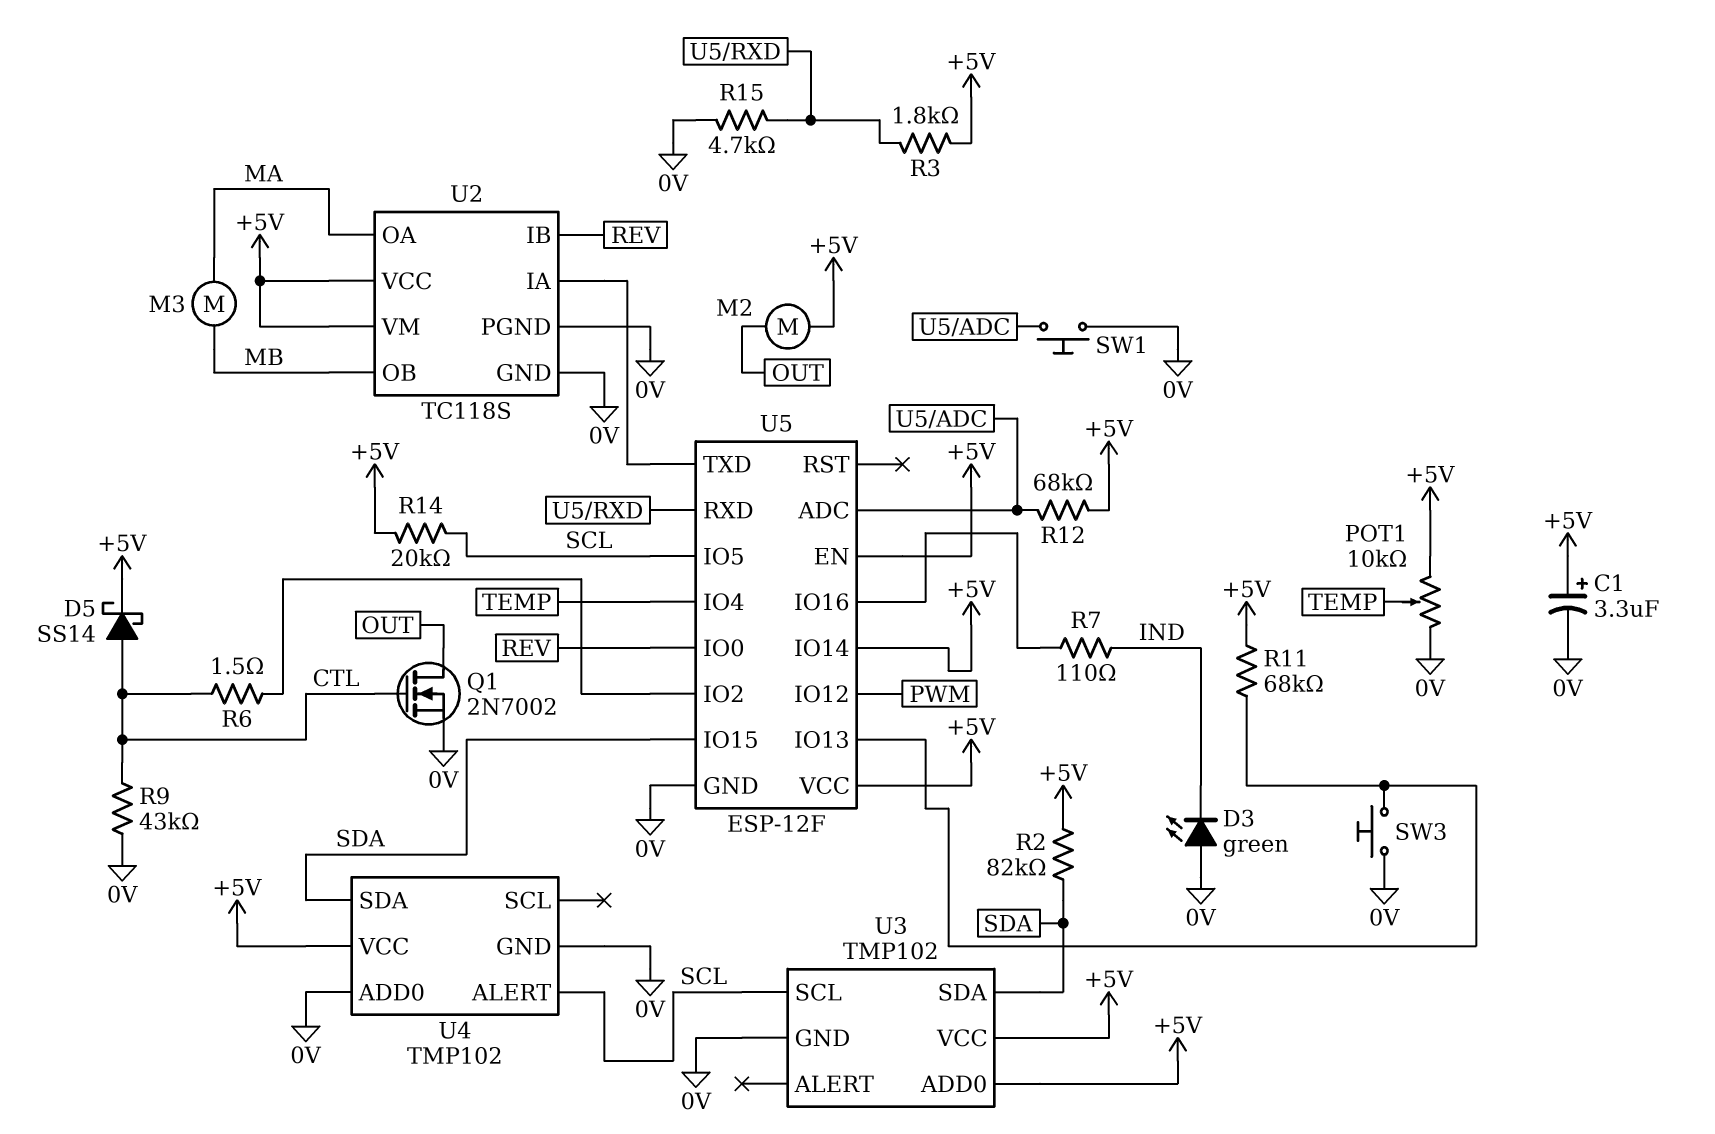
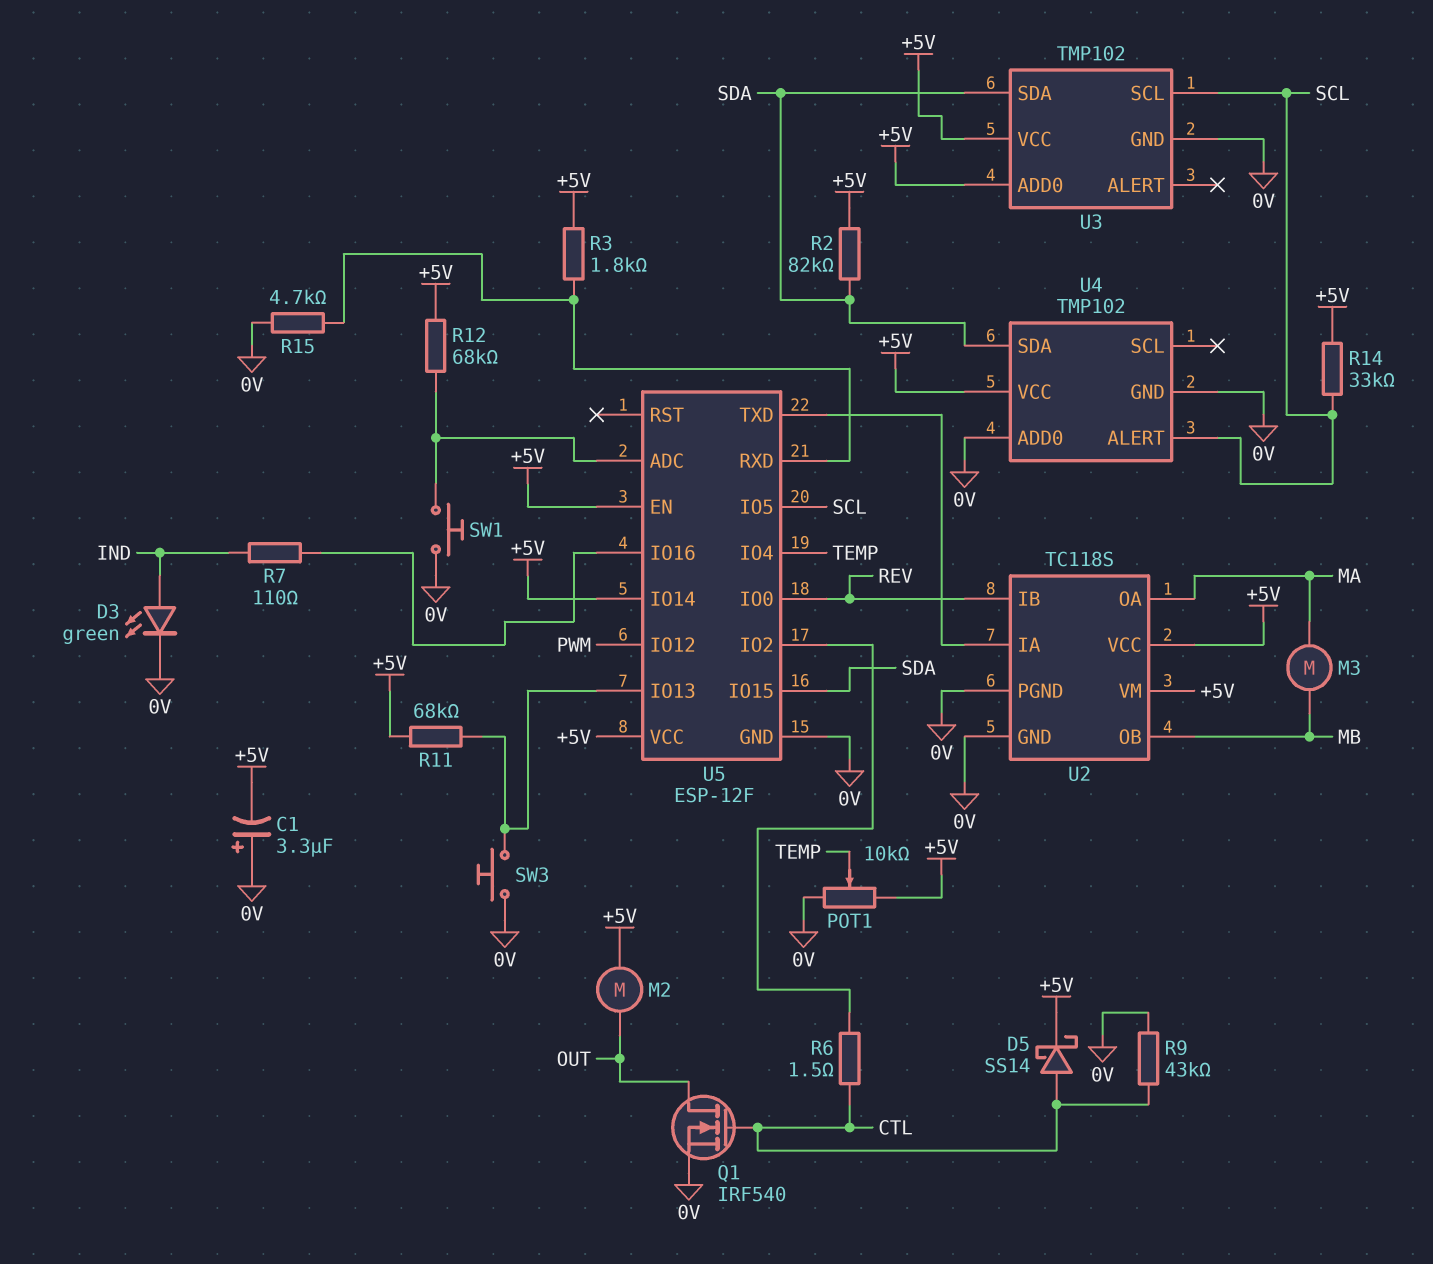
C1: 3.3uF (plus +5V, minus 0V) -> 3.3uF (plus 0V, minus +5V)
D3: LED green (A 0V, K IND) -> LED green (A IND, K 0V)
Q1: NMOS 2N7002 (G CTL, D OUT, S 0V) -> NMOS IRF540 (G CTL, D OUT, S 0V)
R14: 20k (+5V, SCL) -> 33k (+5V, SCL)

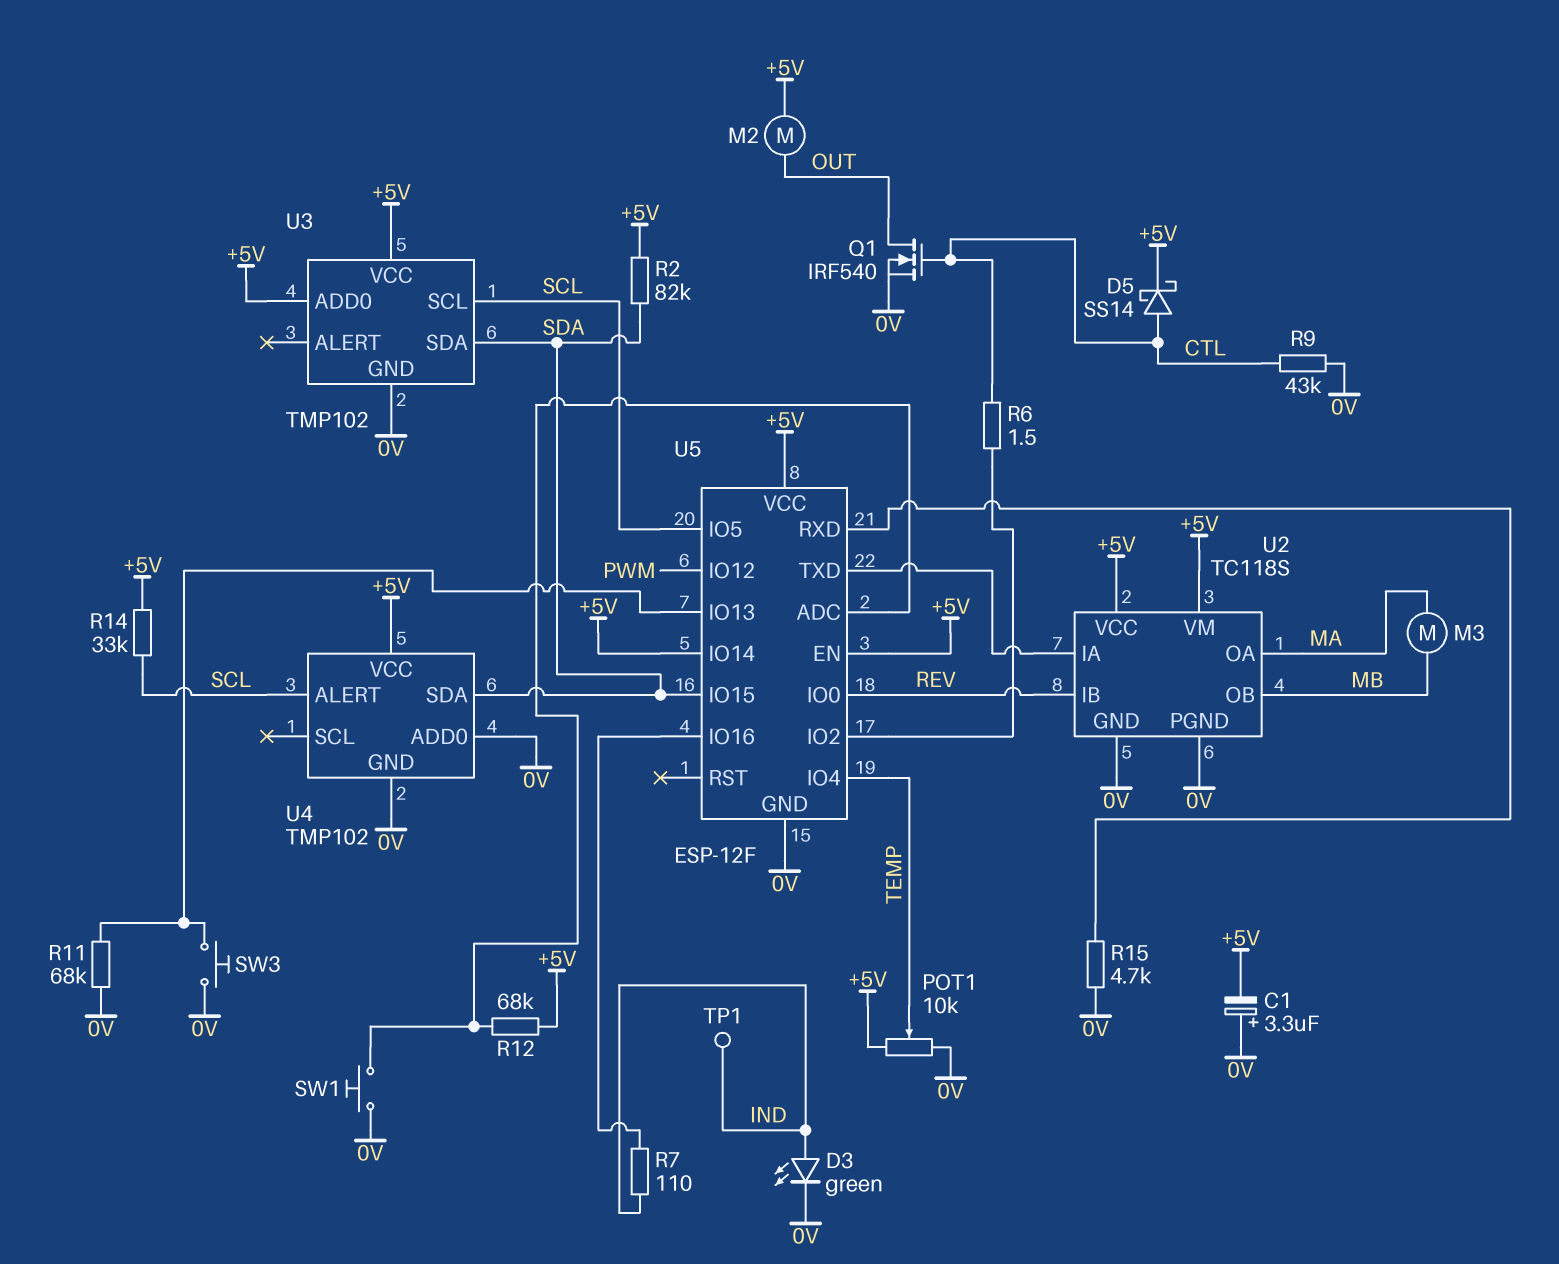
R3: 1.8k (+5V, U5/RXD) -> none
R11: 68k (+5V, U5/IO13) -> 68k (0V, U5/IO13)
TP1: none -> test point (IND)

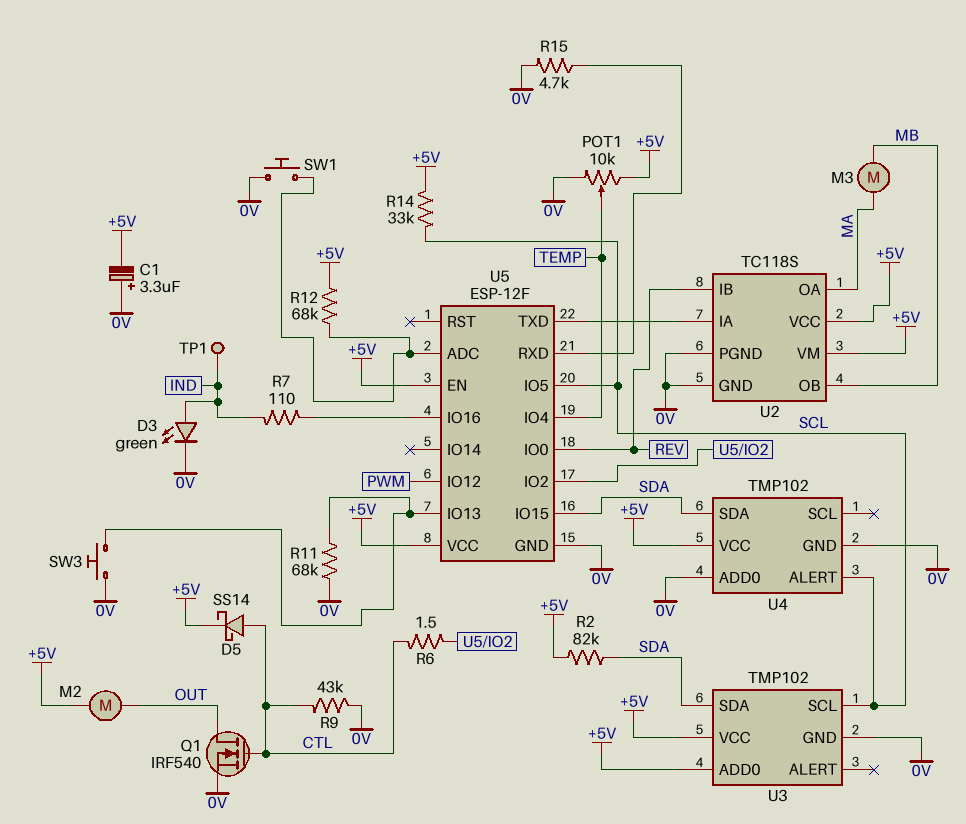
U5 pin IO14: +5V -> none

